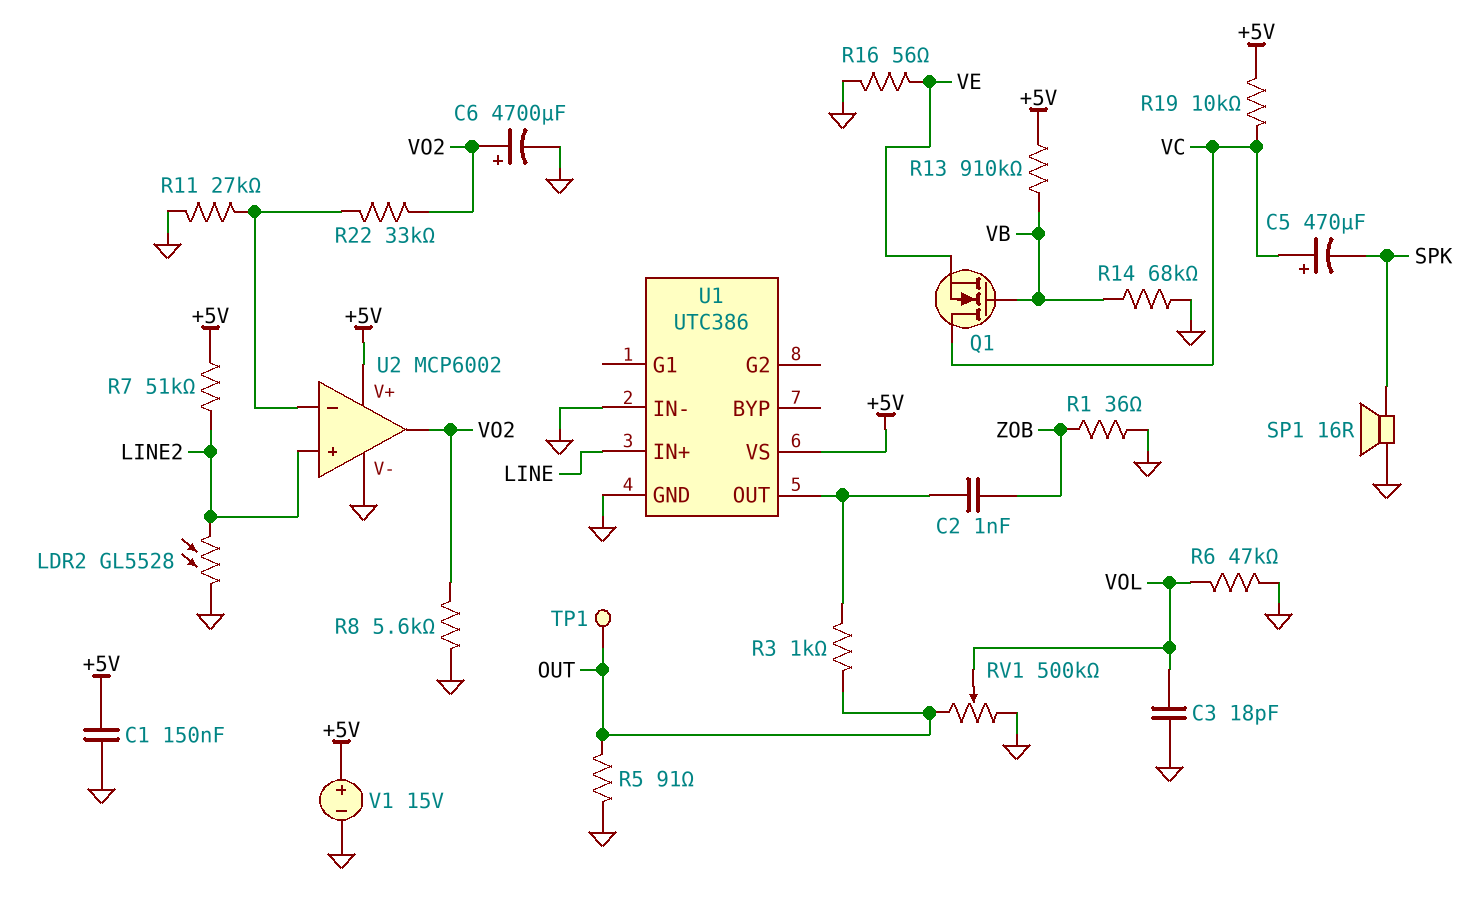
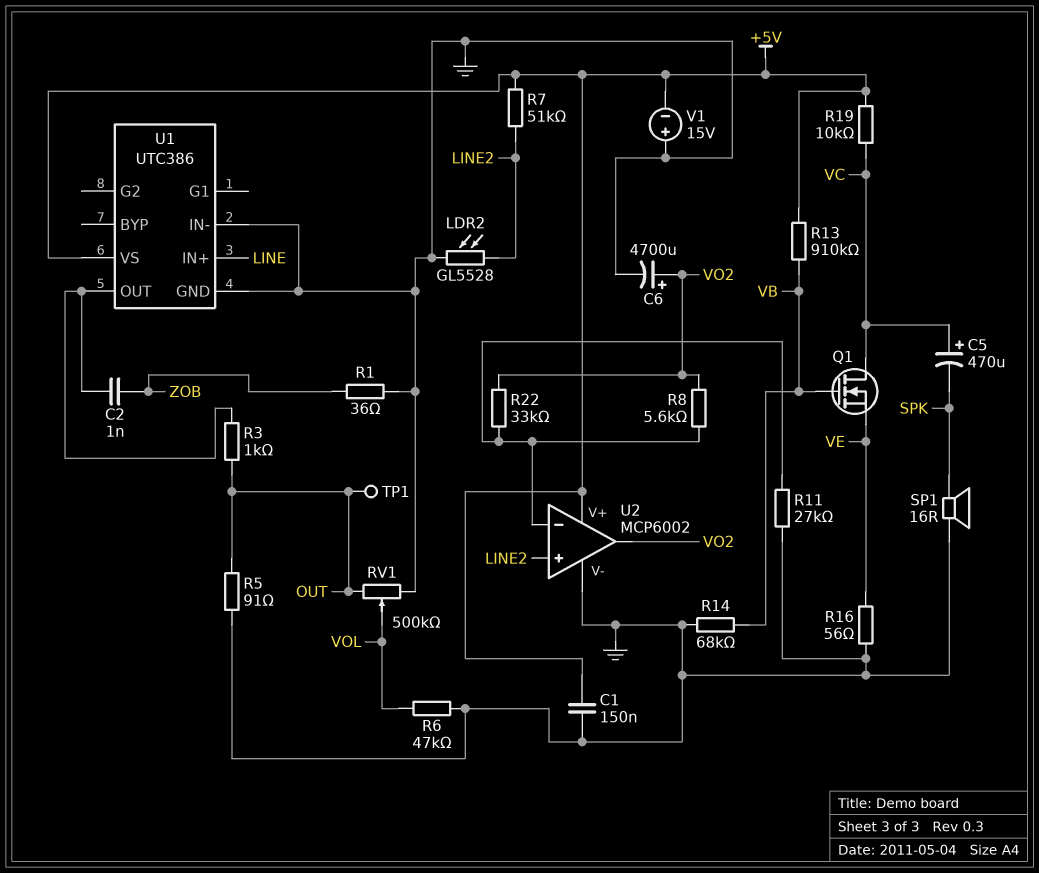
C3: 18pF (GND, VOL) -> none
R8: 5.6k (GND, VO2) -> 5.6k (U2/in-, VO2)
V1: 15V (plus +5V, minus GND) -> 15V (plus GND, minus +5V)

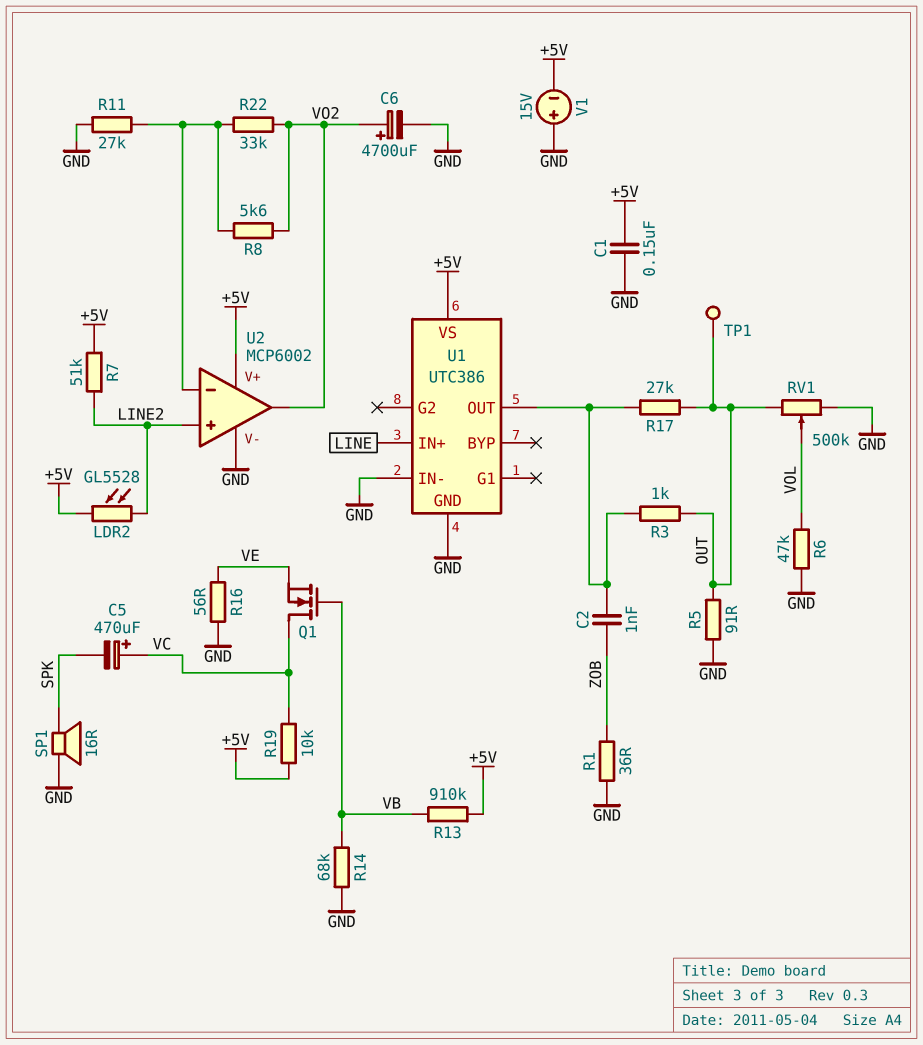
LDR2: GL5528 (GND, LINE2) -> GL5528 (+5V, LINE2)
R17: none -> 27k (OUT, U1/OUT)

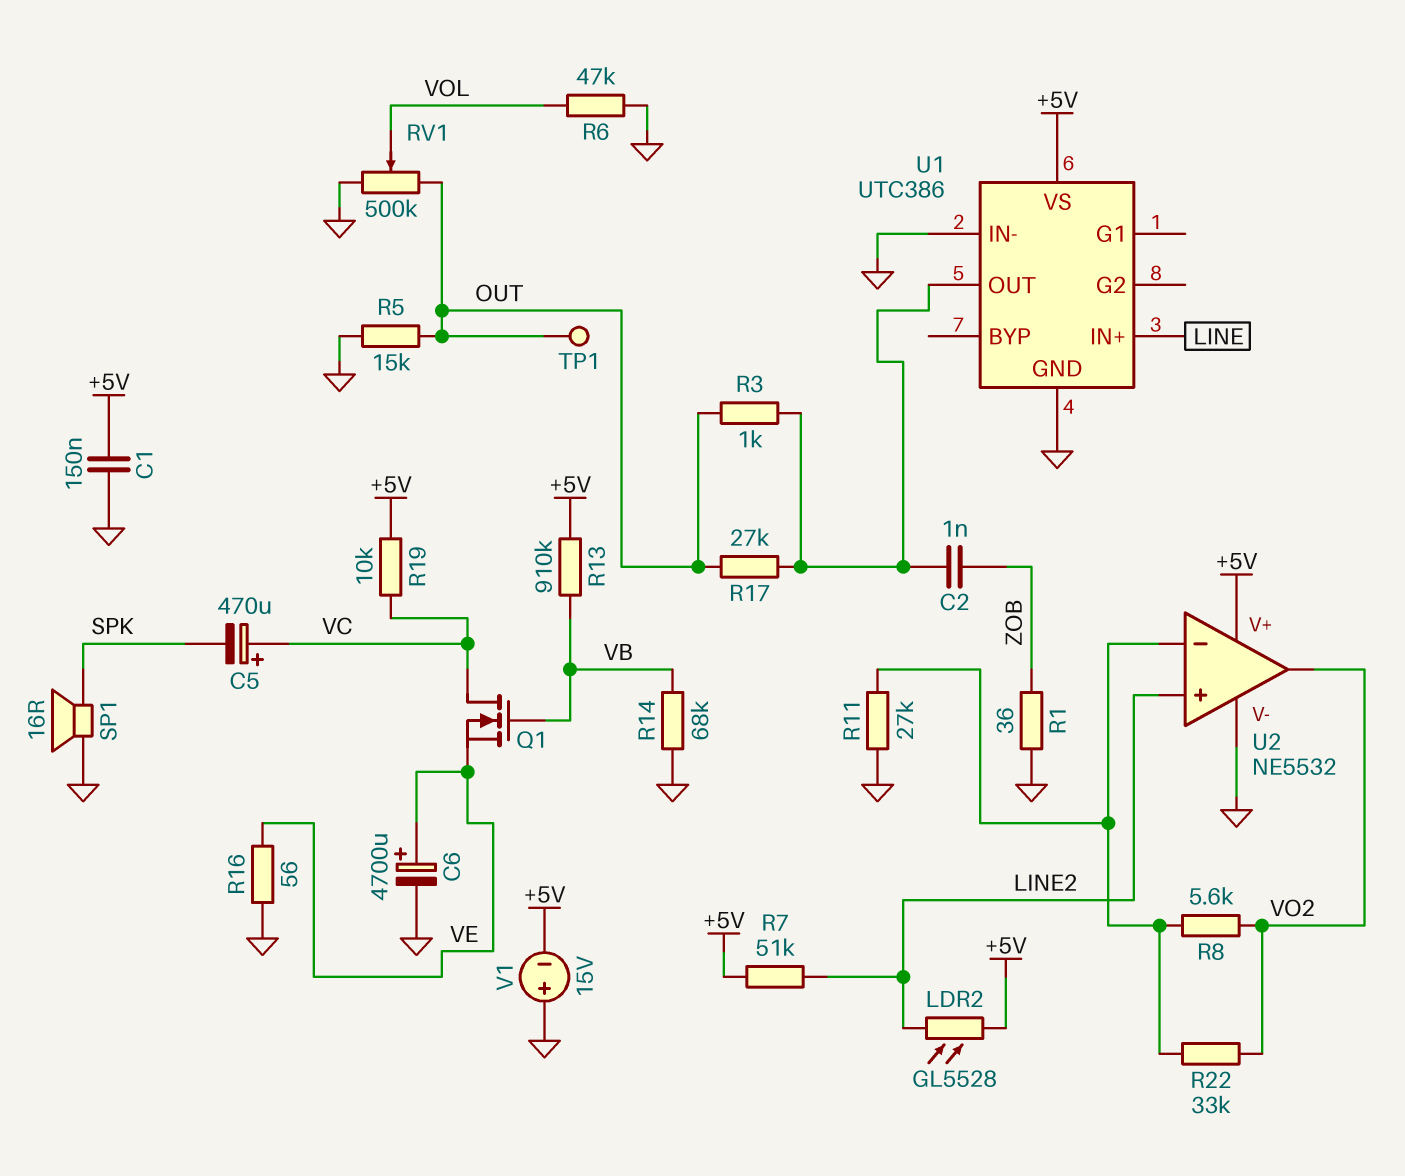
C6: 4700uF (plus VO2, minus GND) -> 4700uF (plus VE, minus GND)
R5: 91 (GND, OUT) -> 15k (GND, OUT)
U2: MCP6002 -> NE5532

